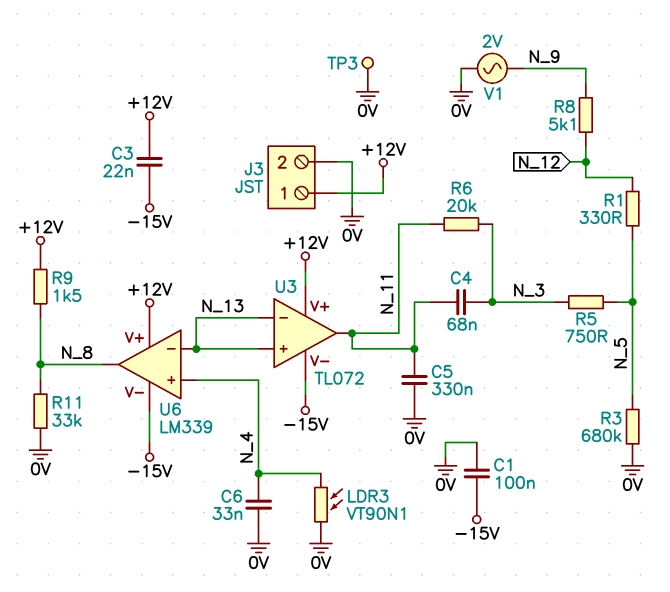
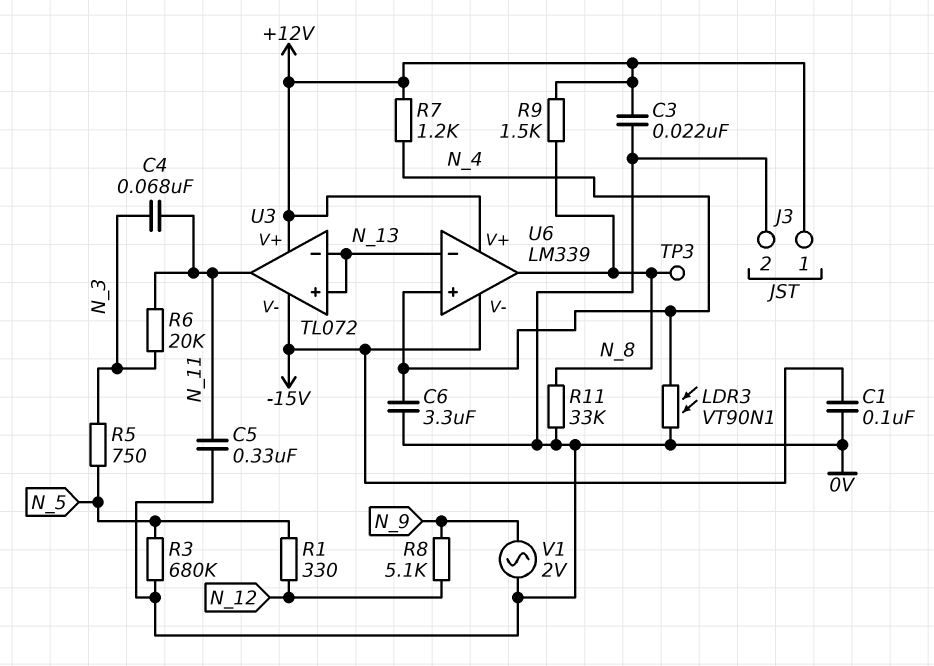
C3: 22nF (+12V, -15V) -> 22nF (+12V, 0V)
C6: 33nF (0V, N_4) -> 3.3uF (0V, N_4)
R7: none -> 1.2k (+12V, N_4)
TP3: test point (0V) -> test point (N_8)

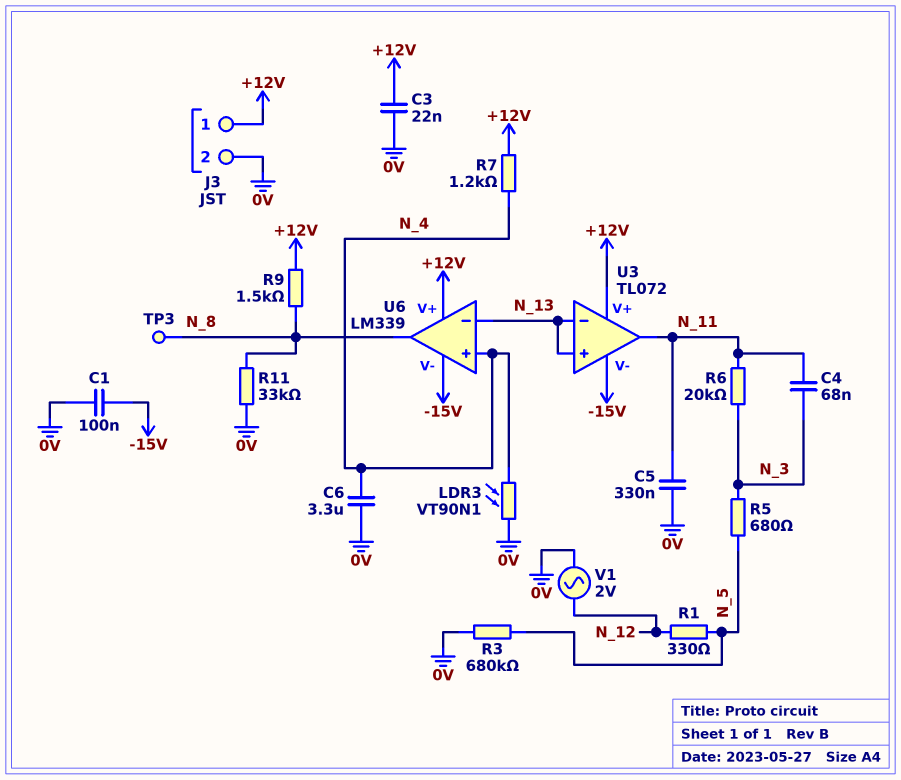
R5: 750 (N_3, N_5) -> 680 (N_3, N_5)
R8: 5.1k (N_9, N_12) -> none
V1: AC 2V (0V, N_9) -> AC 2V (0V, N_12)

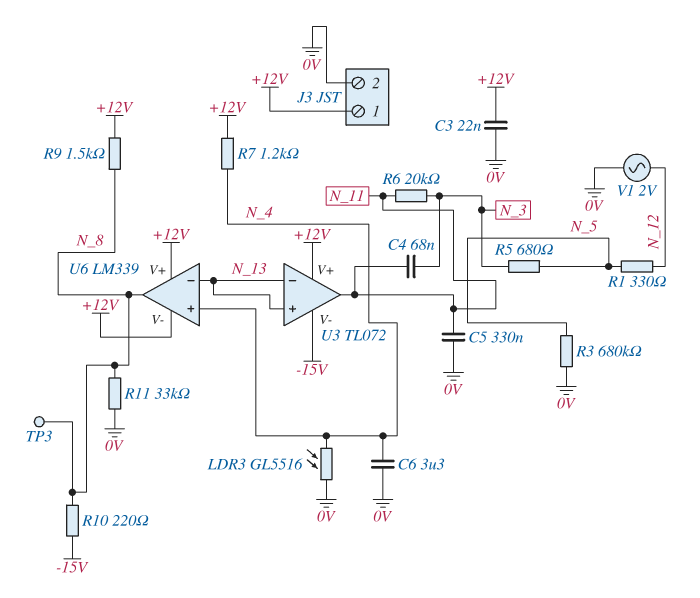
C1: 100nF (-15V, 0V) -> none
LDR3: VT90N1 (0V, N_4) -> GL5516 (0V, N_4)
R10: none -> 220 (-15V, N_8)
U6 pin V-: -15V -> +12V

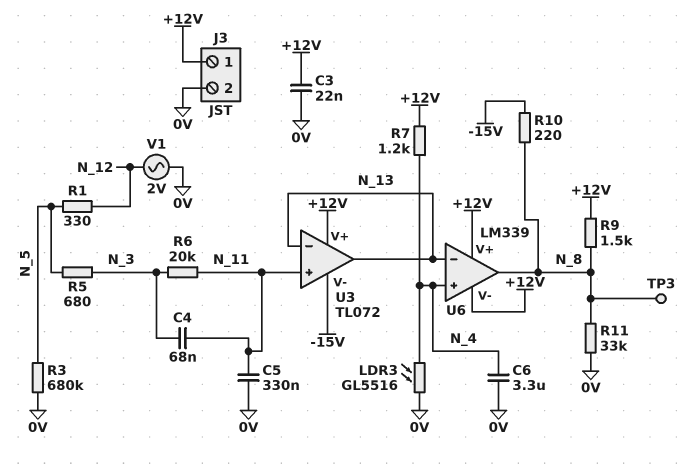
U3 pin in+: N_13 -> N_11
U3 pin out: N_11 -> N_13

